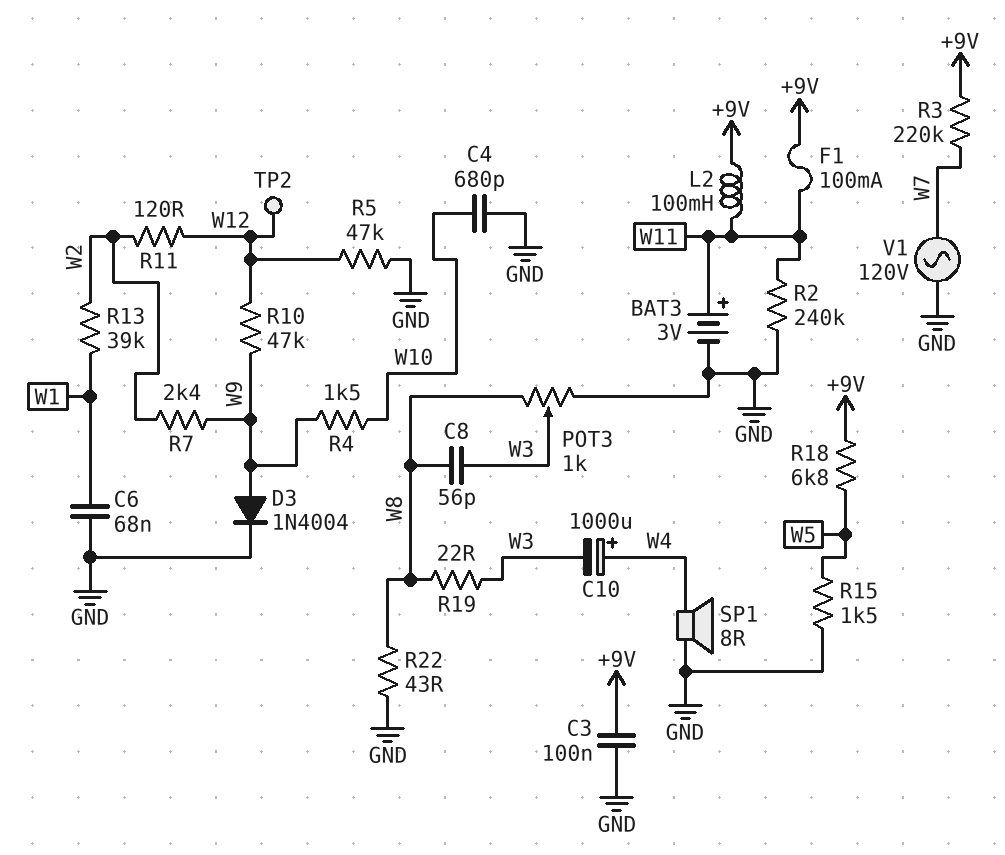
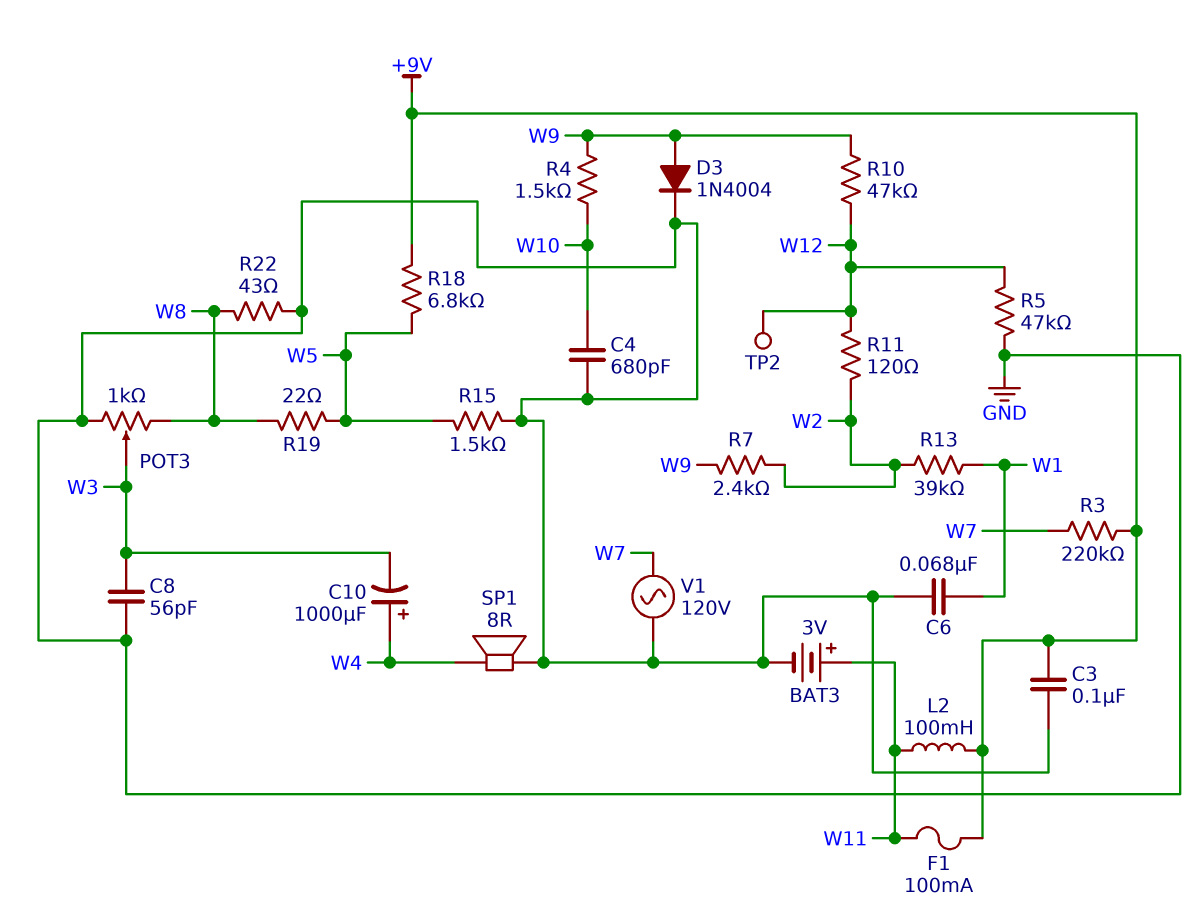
C8: 56pF (W3, W8) -> 56pF (GND, W3)
R2: 240k (GND, W11) -> none
R19: 22 (W3, W8) -> 22 (W5, W8)

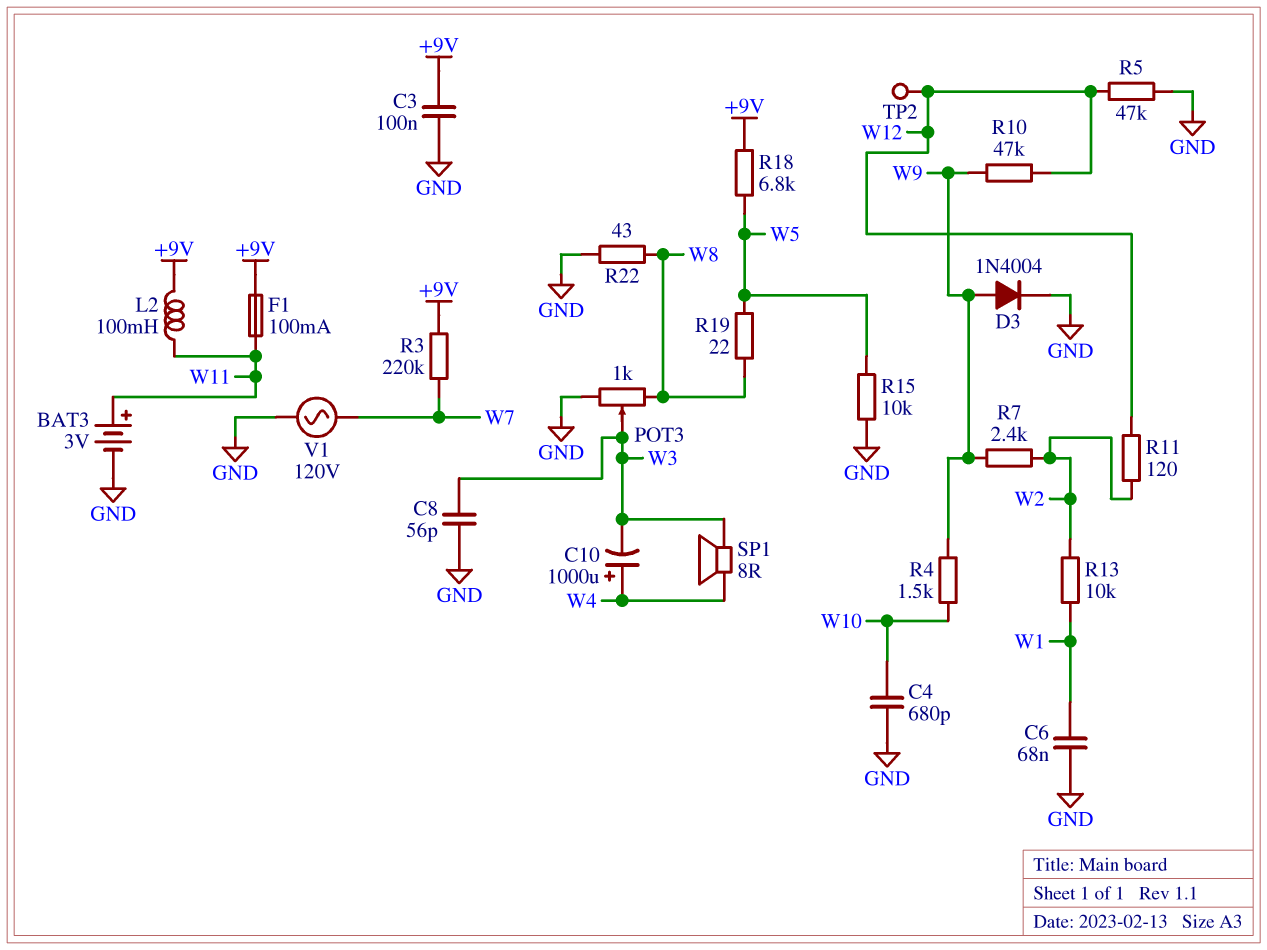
R13: 39k (W1, W2) -> 10k (W1, W2)
R15: 1.5k (GND, W5) -> 10k (GND, W5)
SP1: speaker 8R (GND, W4) -> speaker 8R (W3, W4)

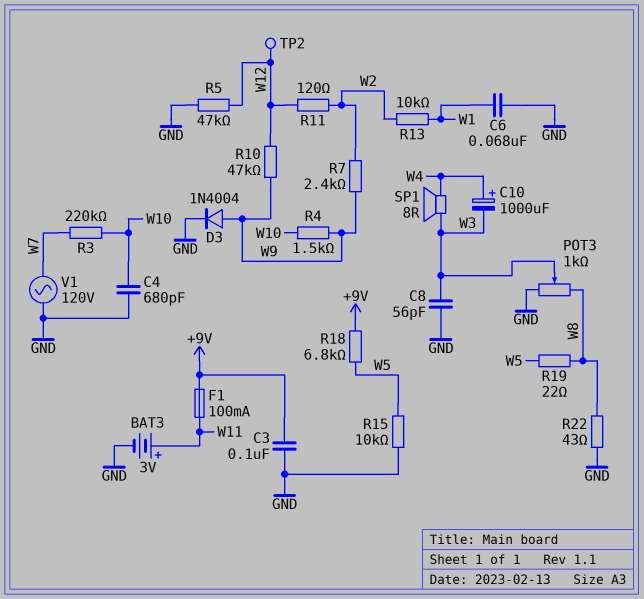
L2: 100mH (+9V, W11) -> none
R3: 220k (+9V, W7) -> 220k (W7, W10)

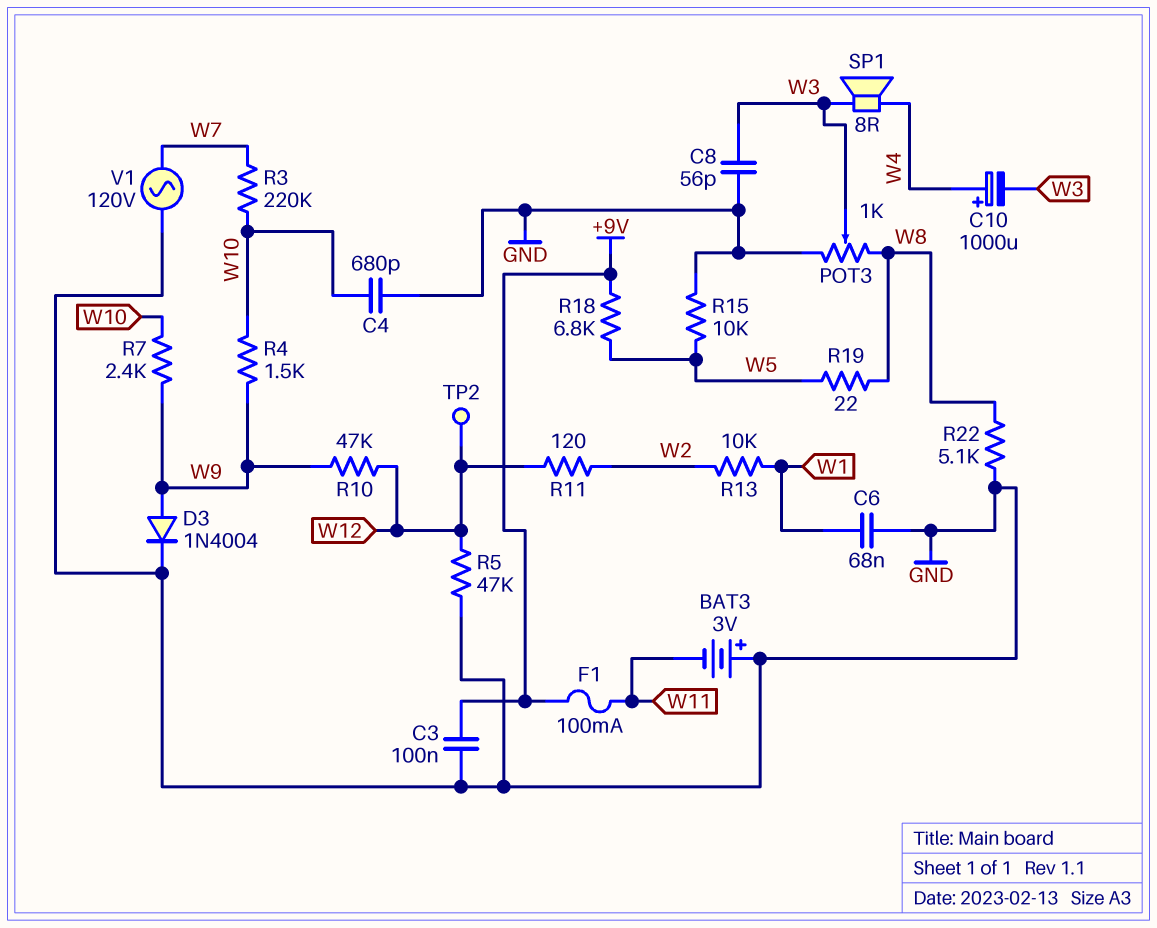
BAT3: 3V (plus W11, minus GND) -> 3V (plus GND, minus W11)
R7: 2.4k (W2, W9) -> 2.4k (W9, W10)
R22: 43 (GND, W8) -> 5.1k (GND, W8)

